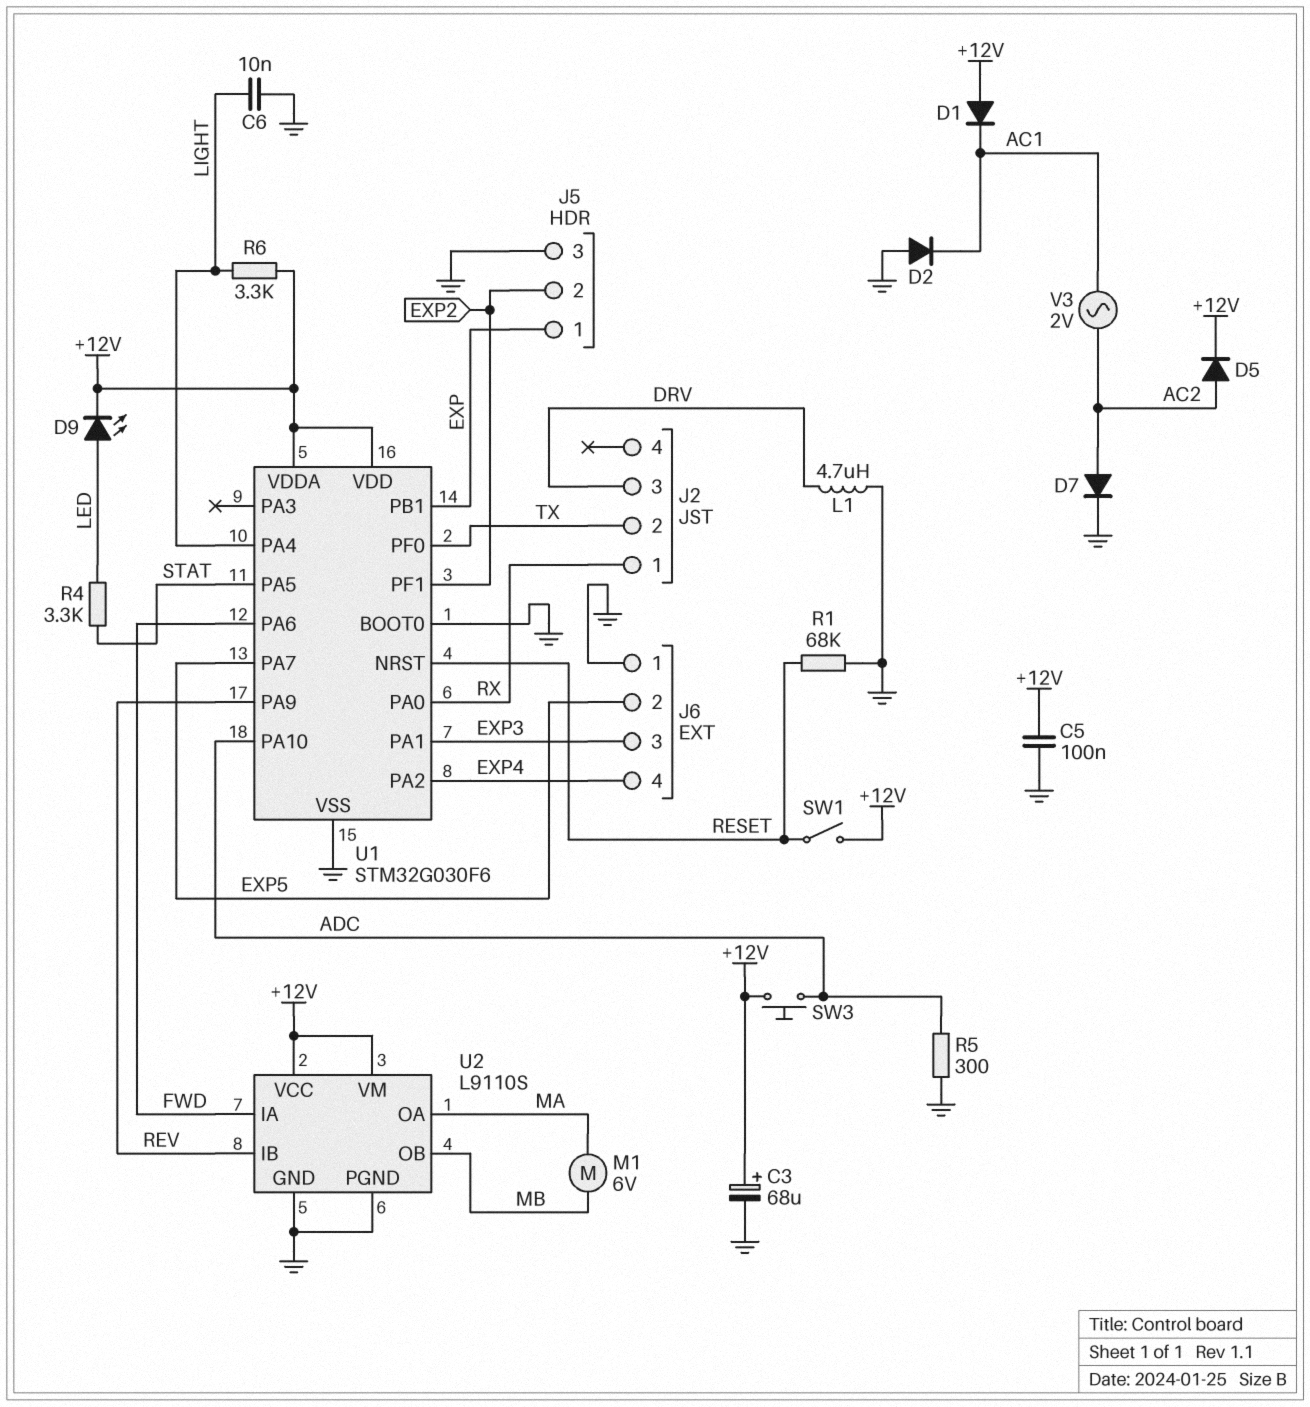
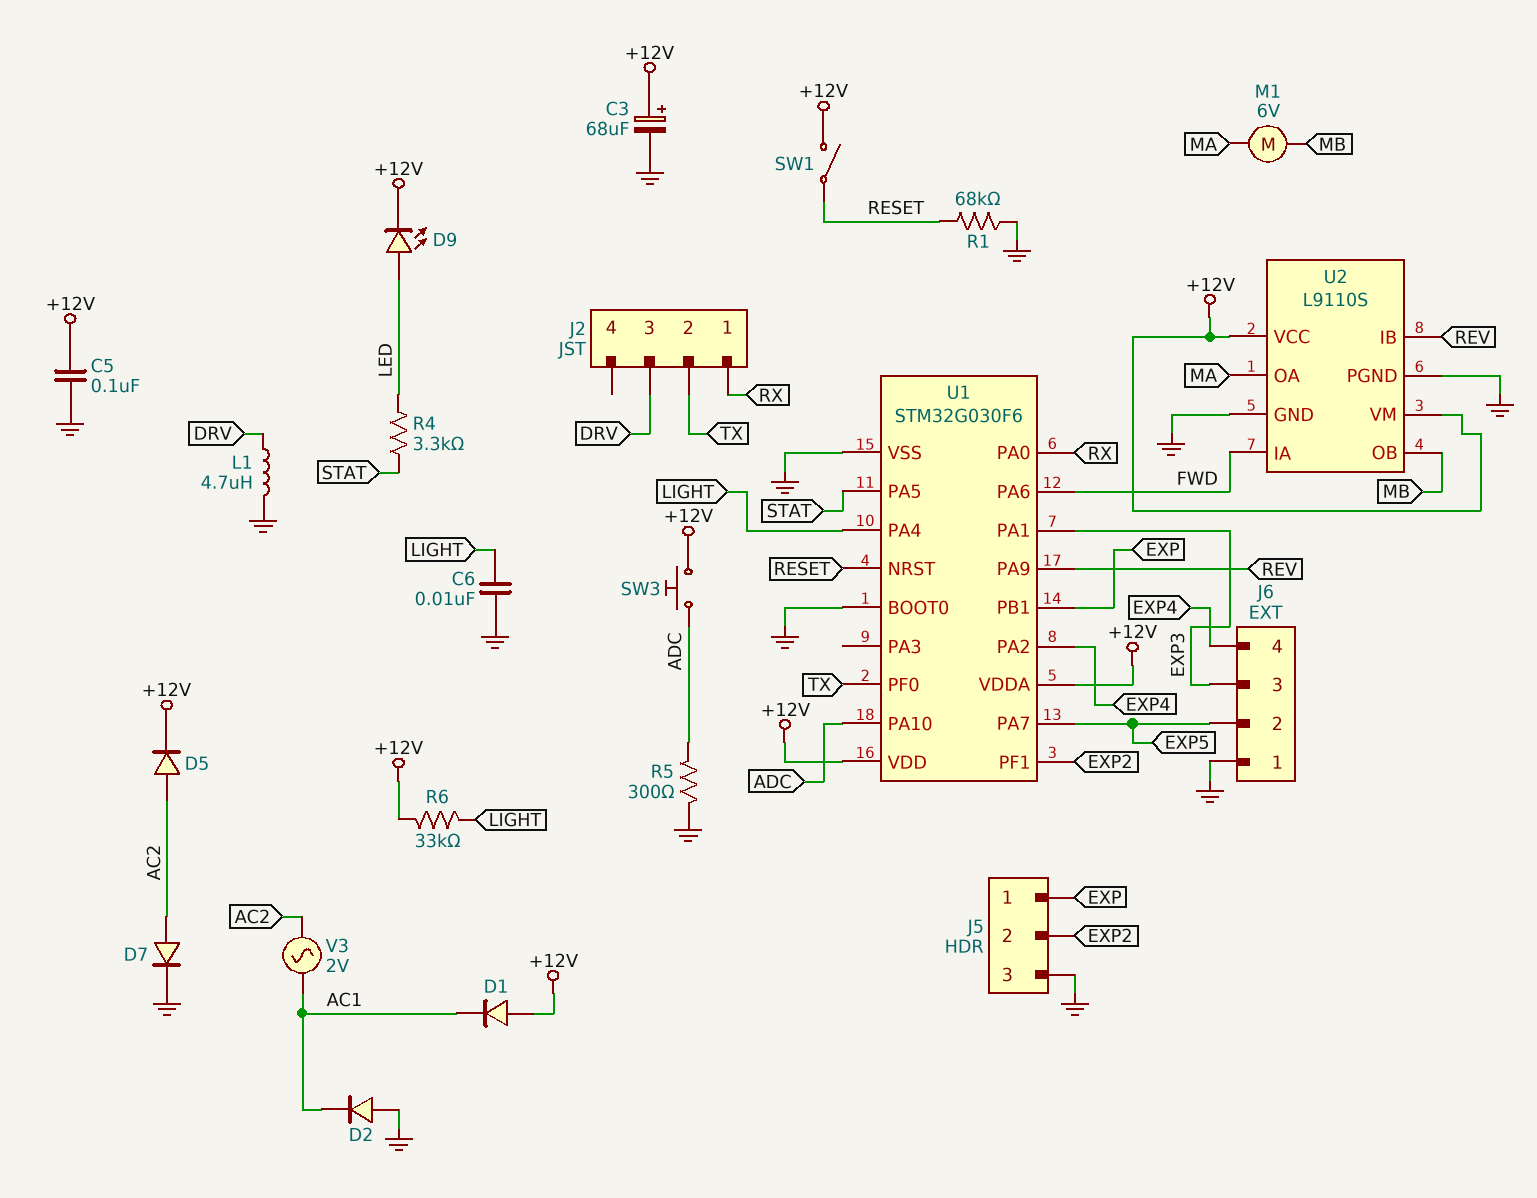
R6: 3.3k (+12V, LIGHT) -> 33k (+12V, LIGHT)

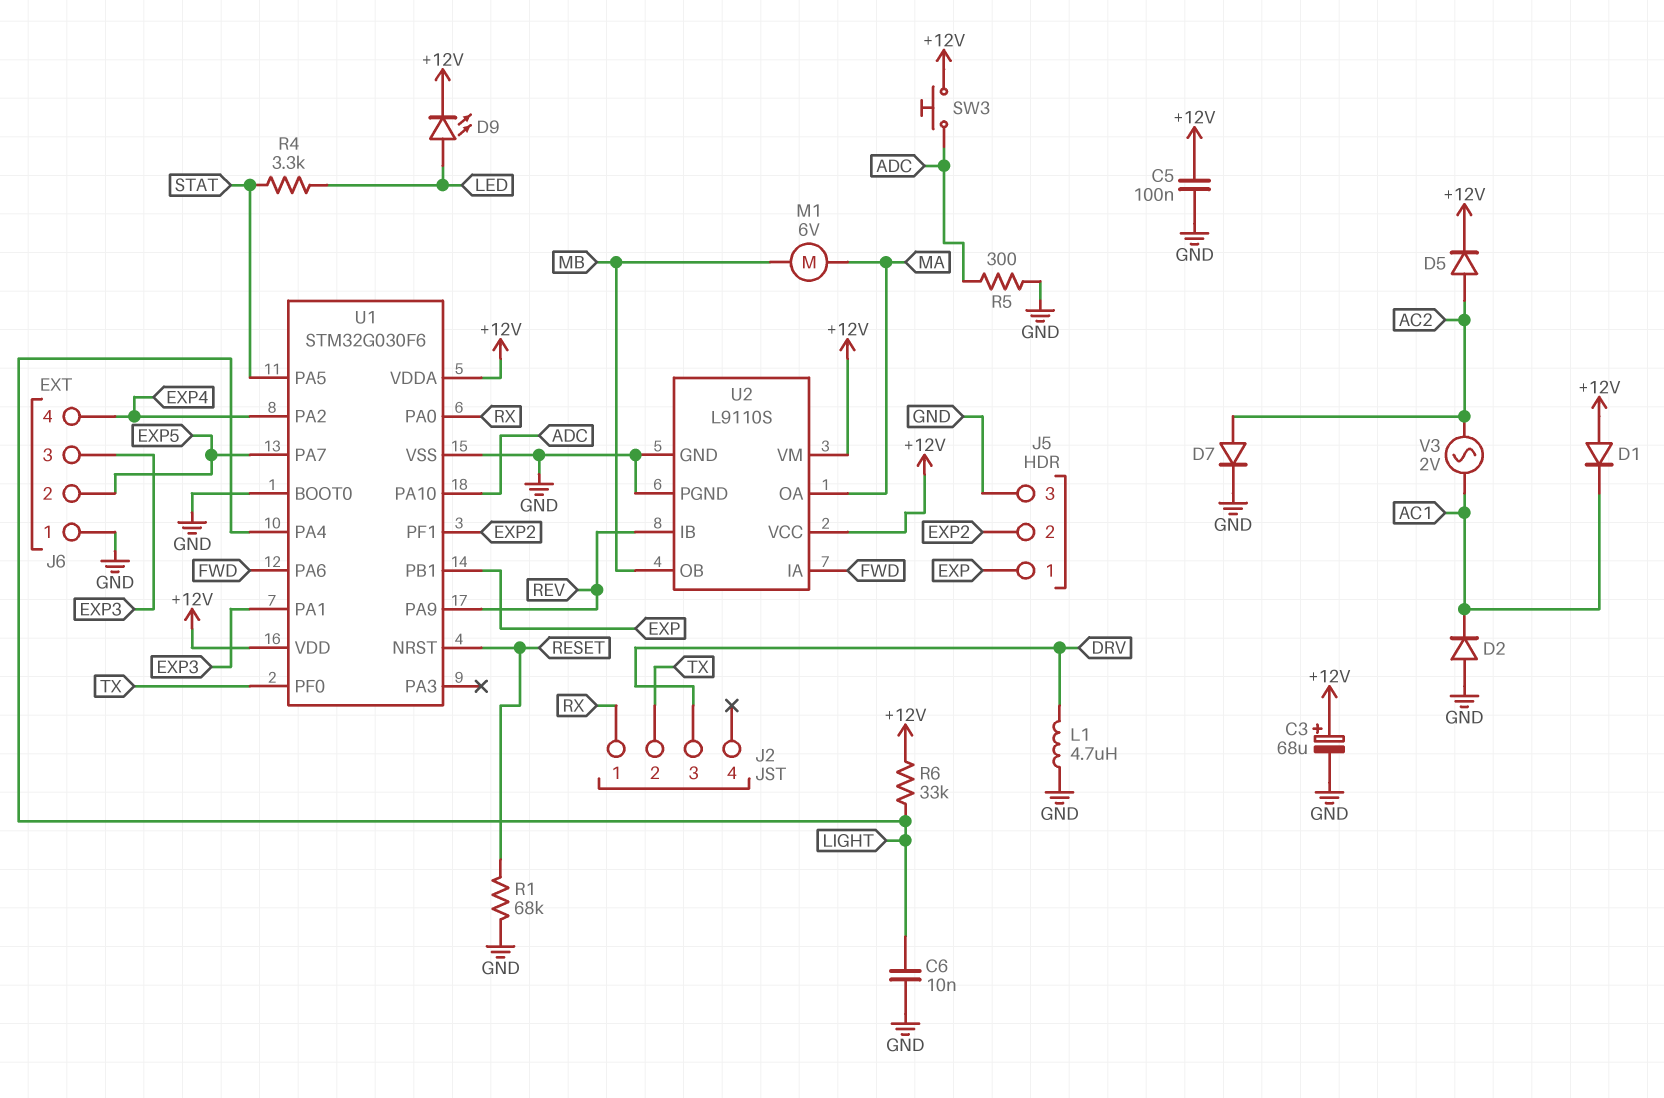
SW1: switch (+12V, RESET) -> none

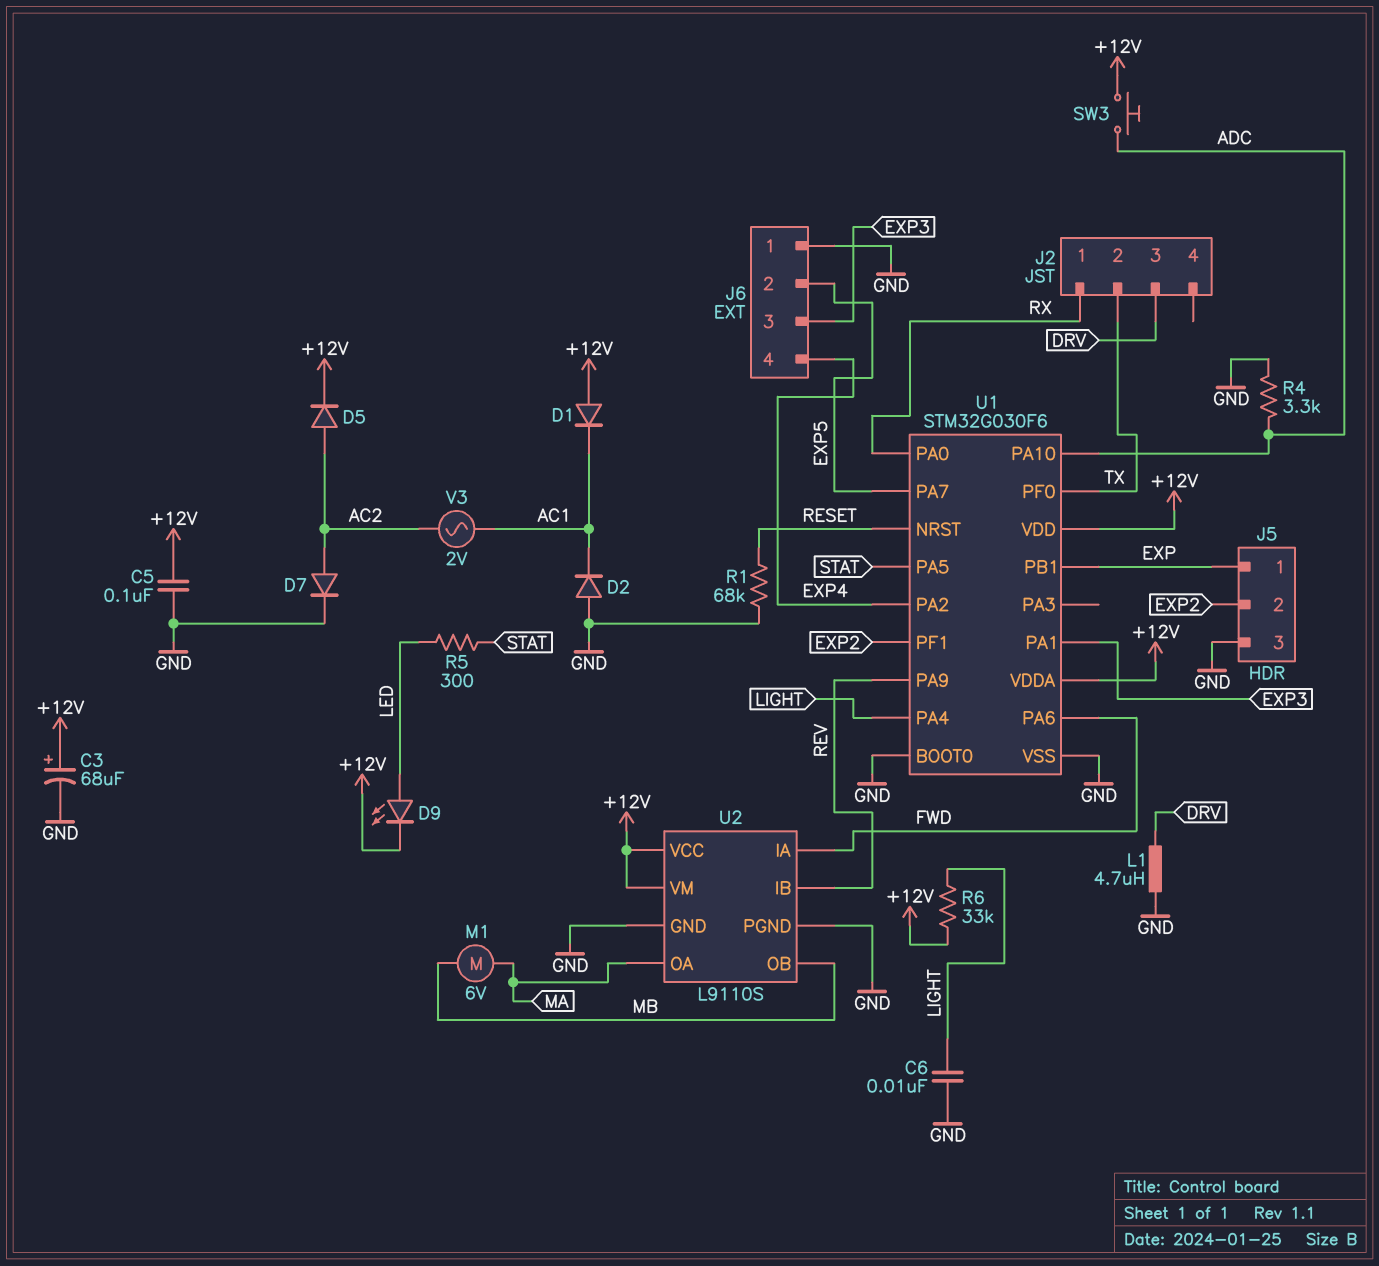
R4: 3.3k (LED, STAT) -> 3.3k (ADC, GND)
R5: 300 (ADC, GND) -> 300 (LED, STAT)

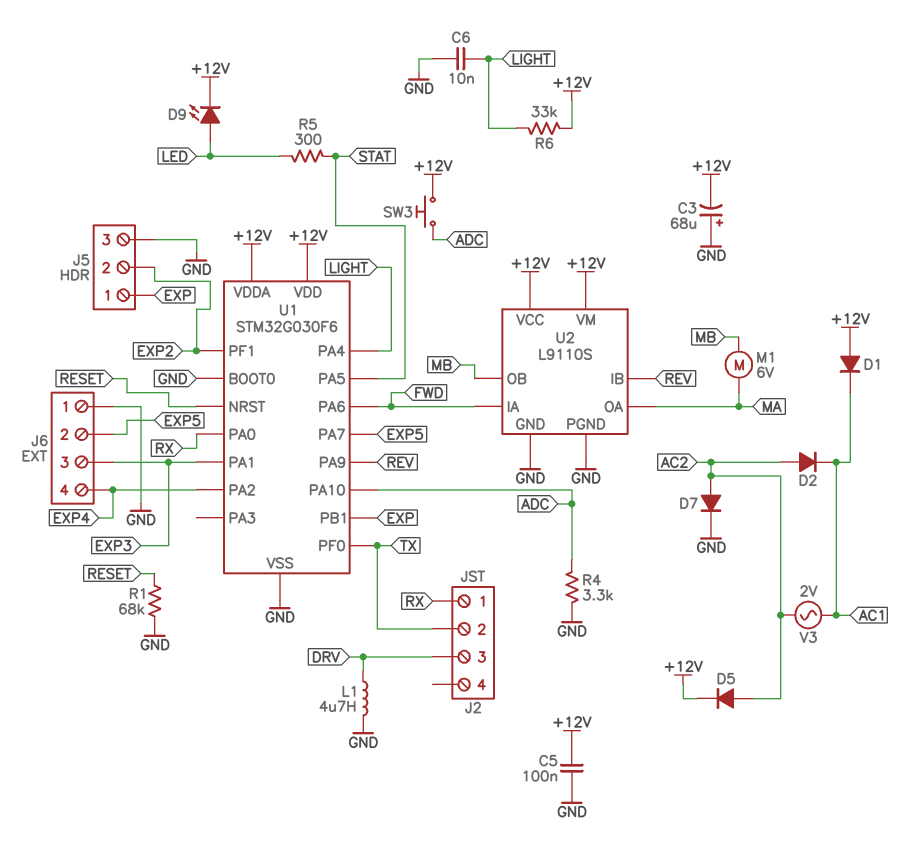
C3: 68uF (plus +12V, minus GND) -> 68uF (plus GND, minus +12V)
D2: diode (A GND, K AC1) -> diode (A AC2, K AC1)

